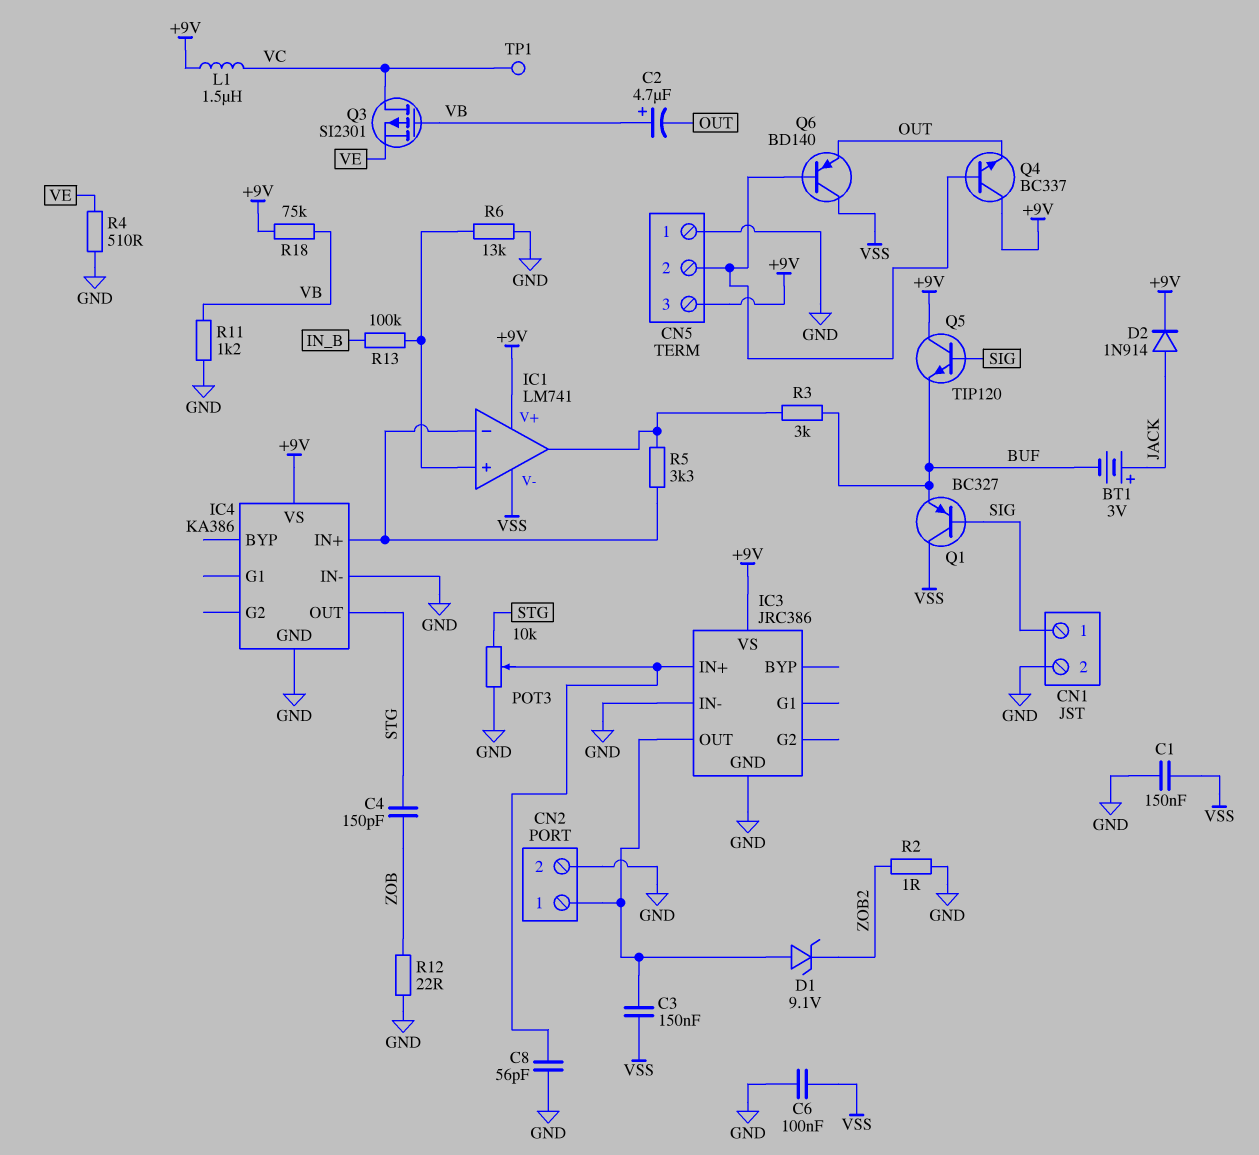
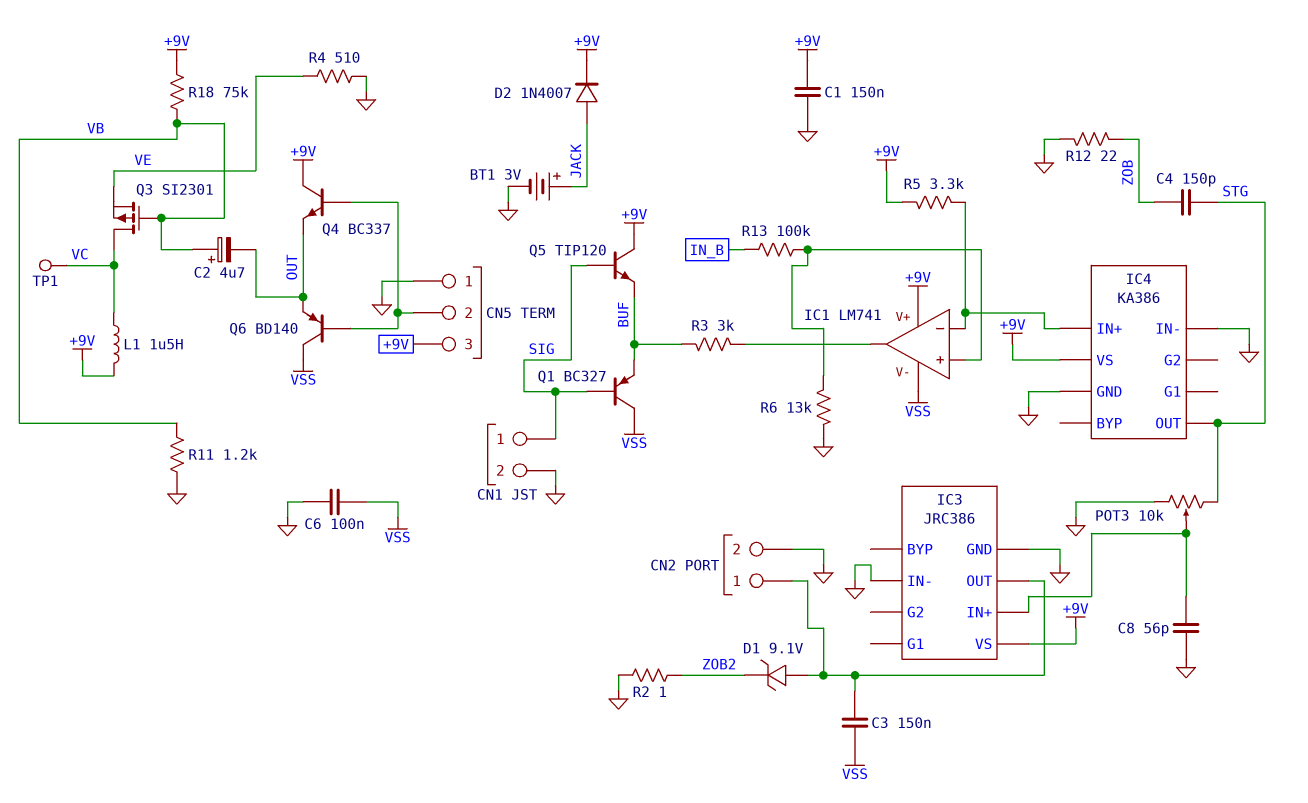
BT1: 3V (plus JACK, minus BUF) -> 3V (plus JACK, minus GND)
C1: 150nF (GND, VSS) -> 150nF (+9V, GND)
D2: diode 1N914 (A JACK, K +9V) -> diode 1N4007 (A JACK, K +9V)
R5: 3.3k (IC1/in-, IC1/out) -> 3.3k (+9V, IC1/in-)

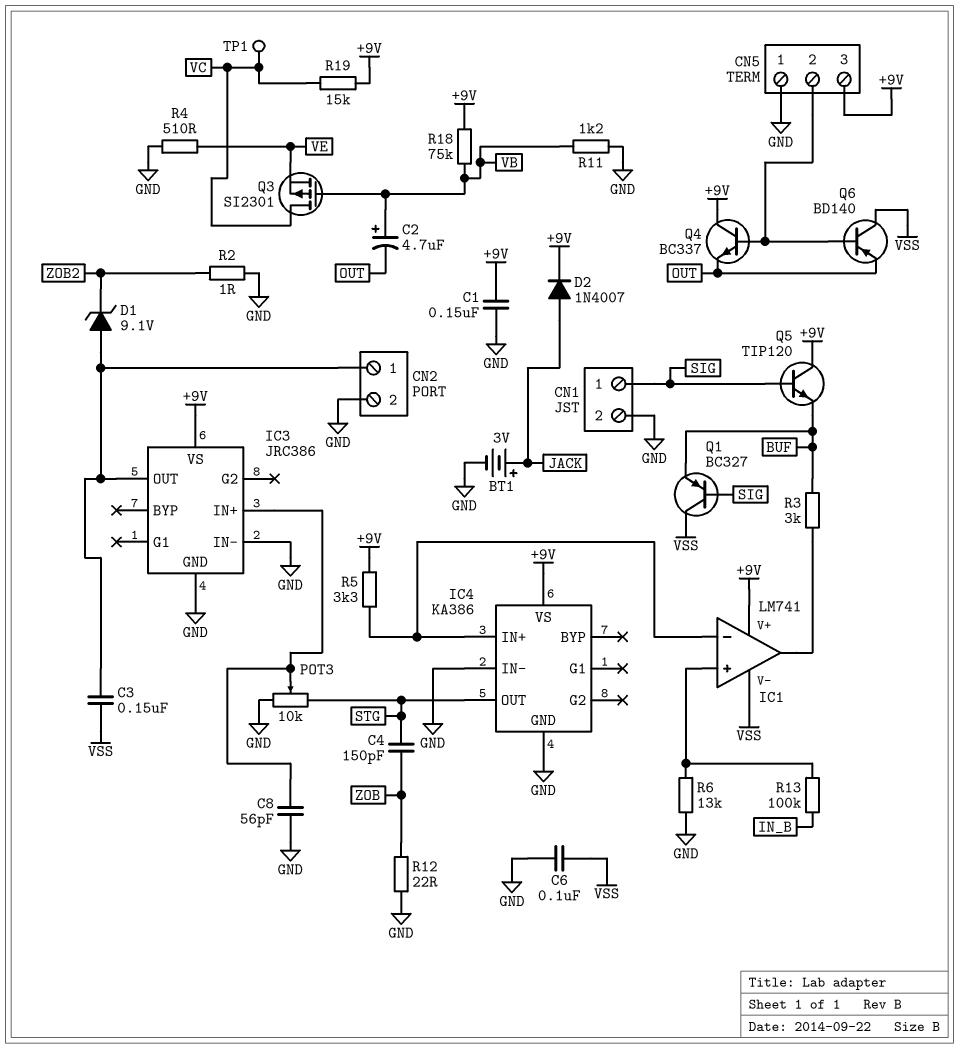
L1: 1.5uH (+9V, VC) -> none
R19: none -> 15k (+9V, VC)

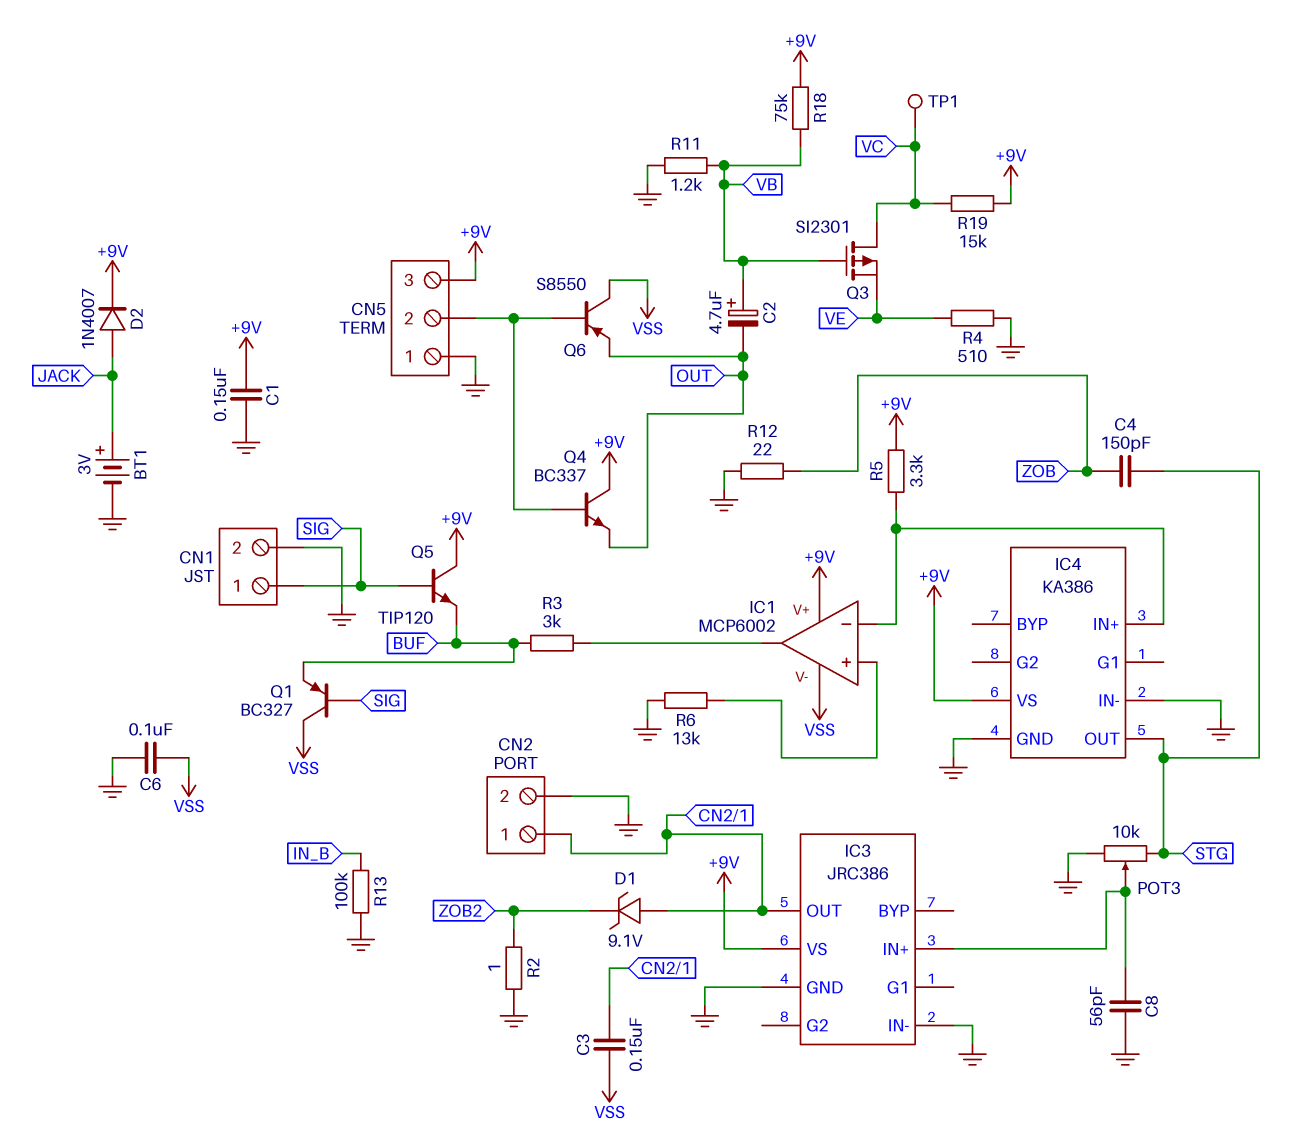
IC1: LM741 -> MCP6002
Q6: PNP BD140 (B CN5/2, C VSS, E OUT) -> PNP S8550 (B CN5/2, C VSS, E OUT)
R13: 100k (IC1/in+, IN_B) -> 100k (GND, IN_B)

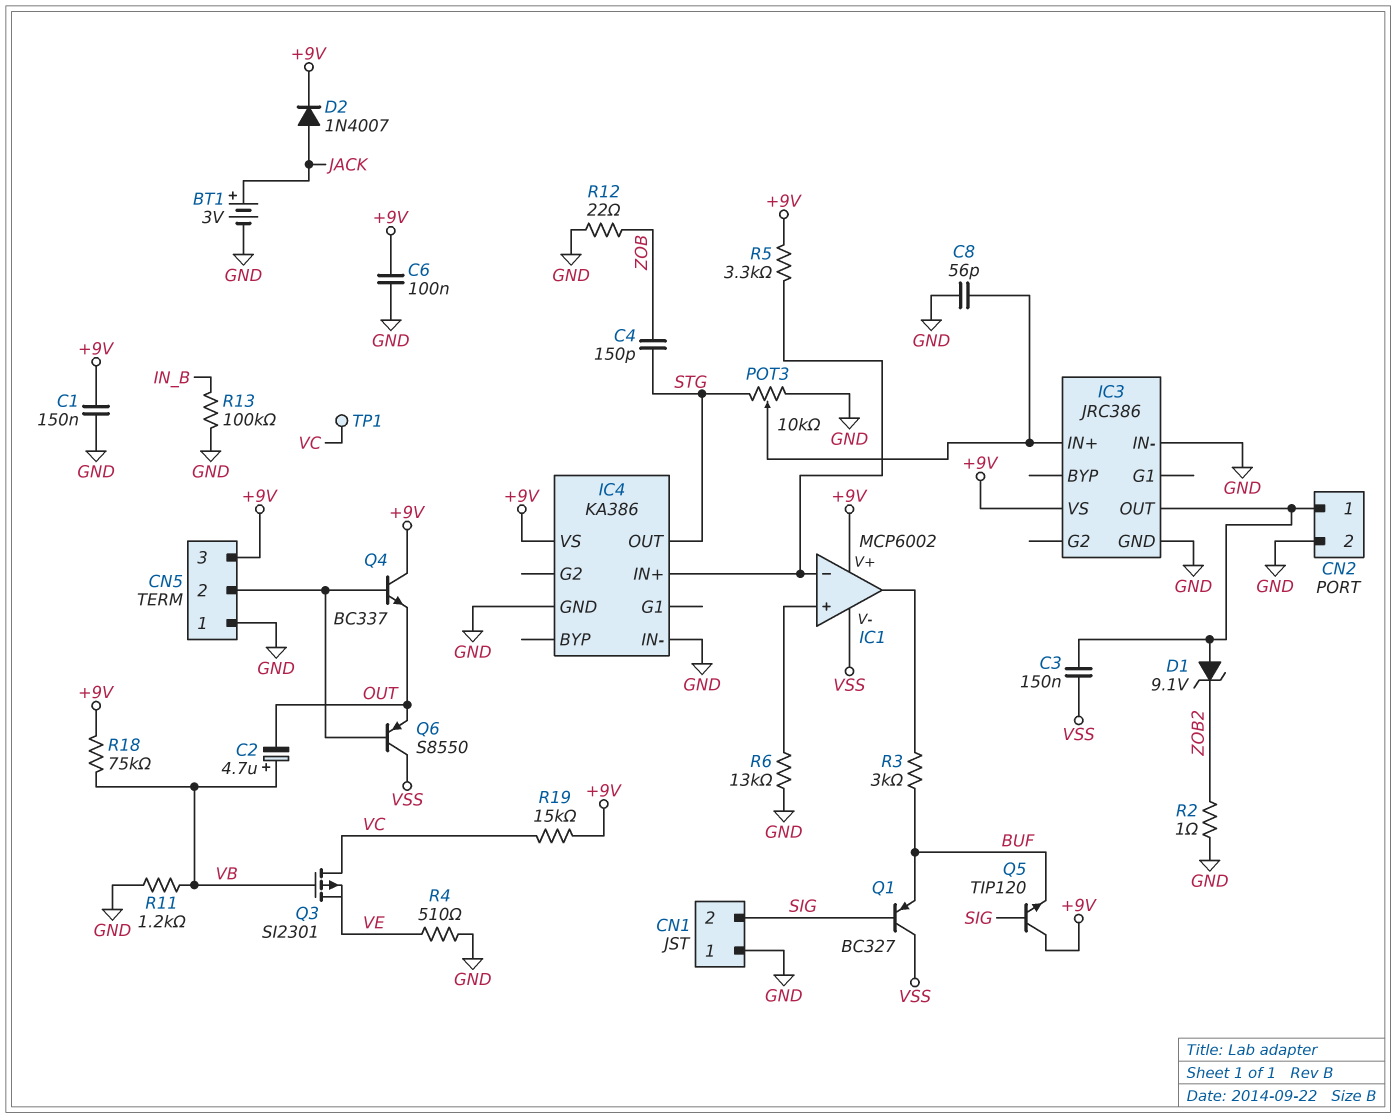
C6: 100nF (GND, VSS) -> 100nF (+9V, GND)
CN1 pin 1: SIG -> GND
CN1 pin 2: GND -> SIG

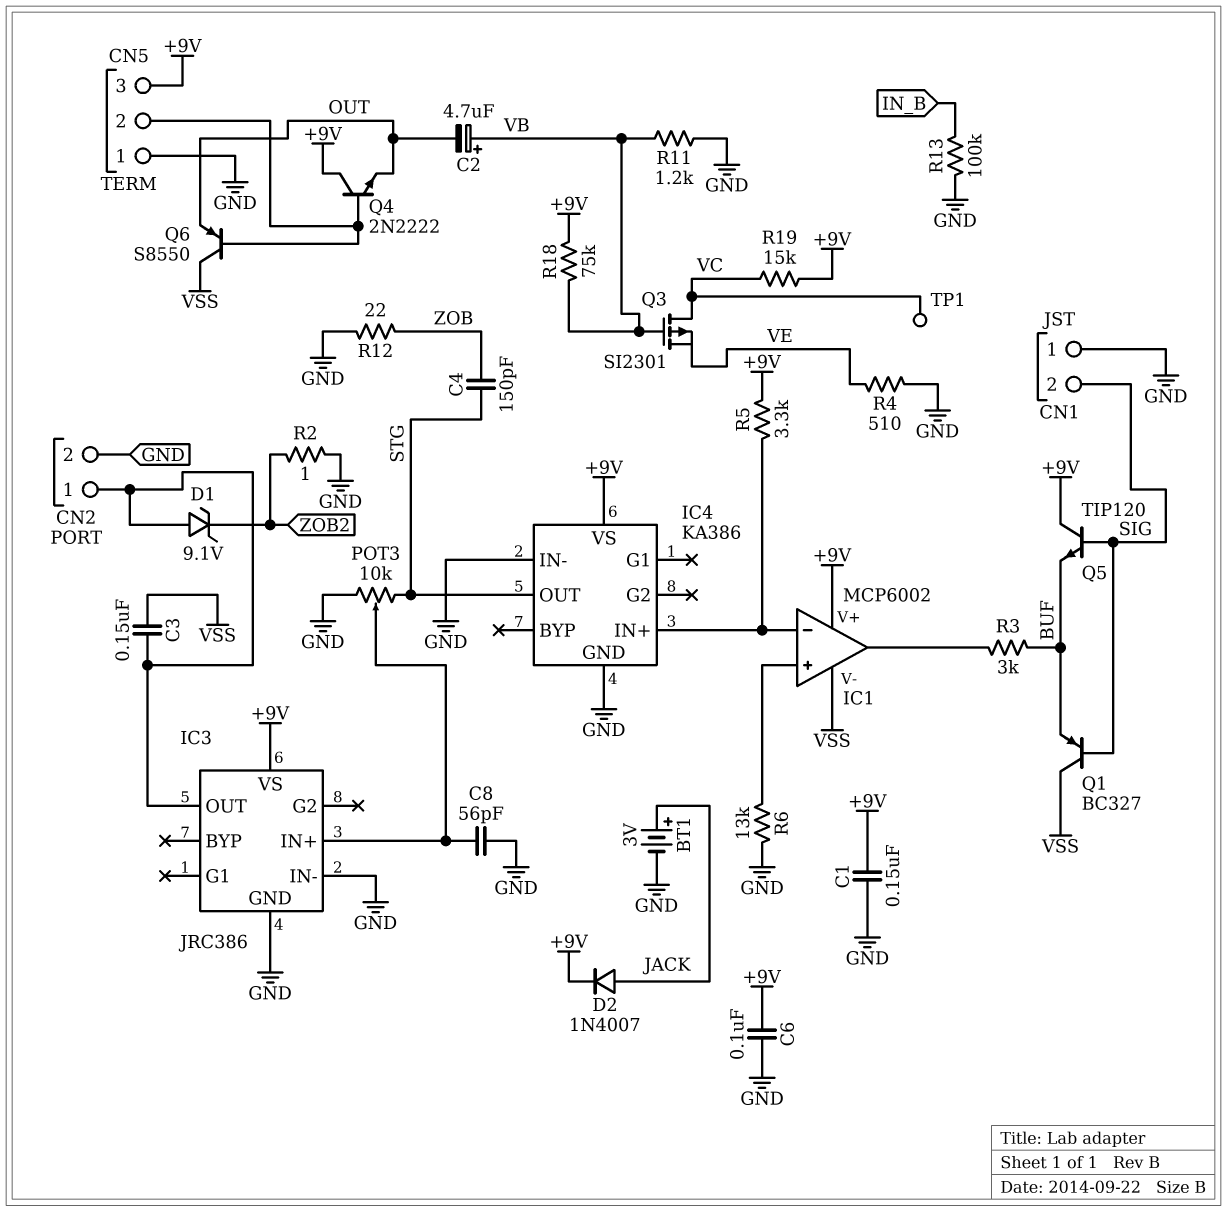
Q4: NPN BC337 (B CN5/2, C +9V, E OUT) -> NPN 2N2222 (B CN5/2, C +9V, E OUT)

